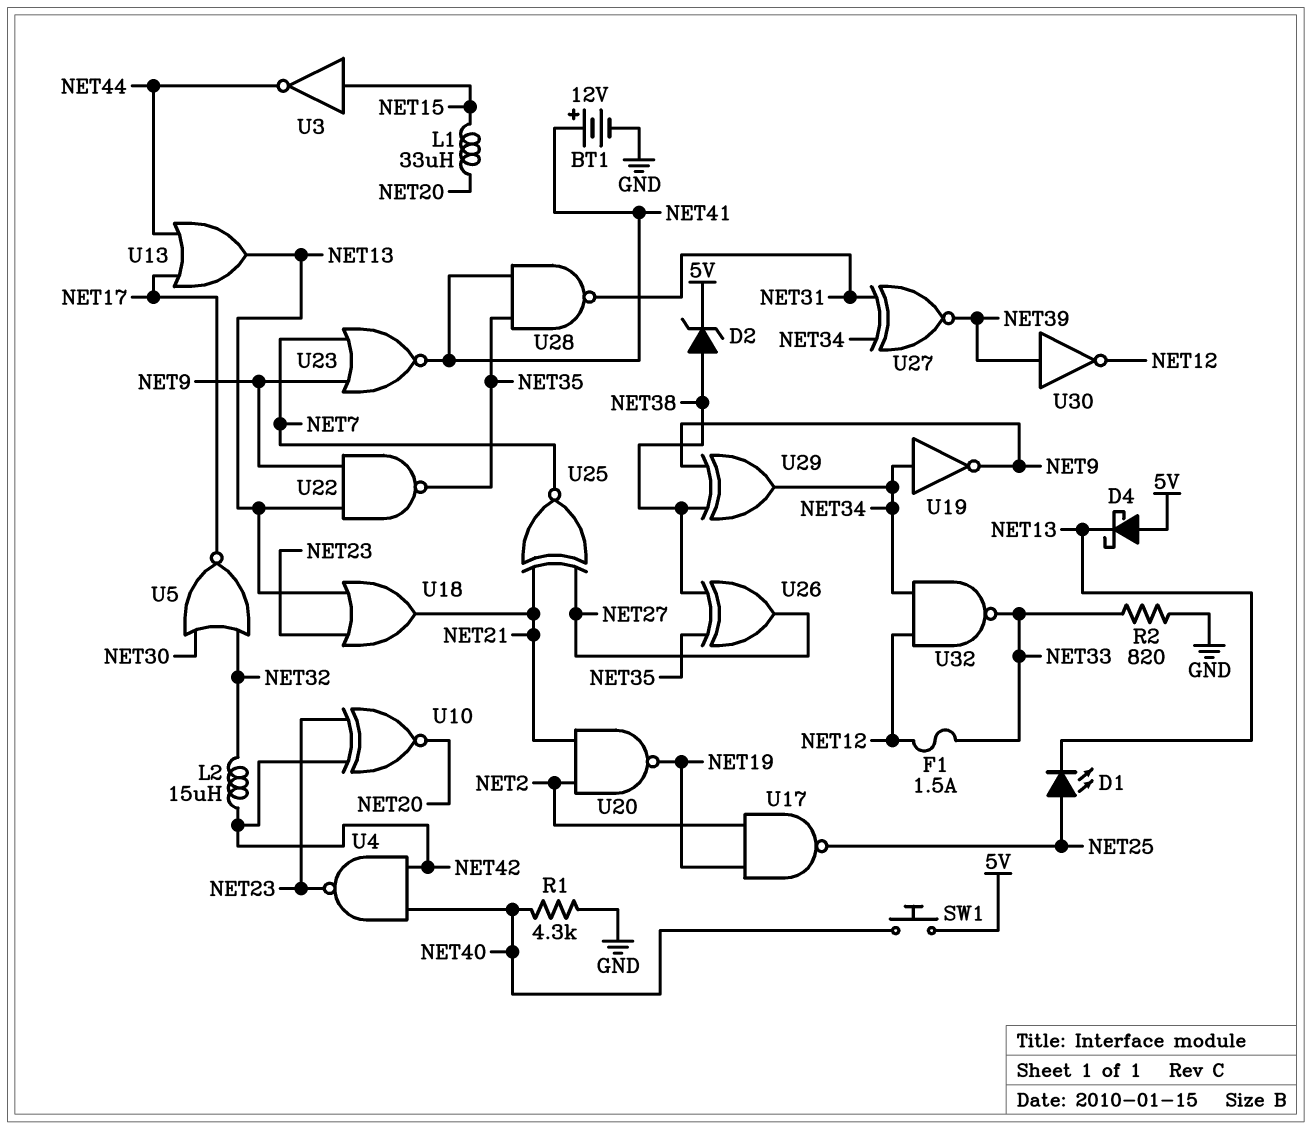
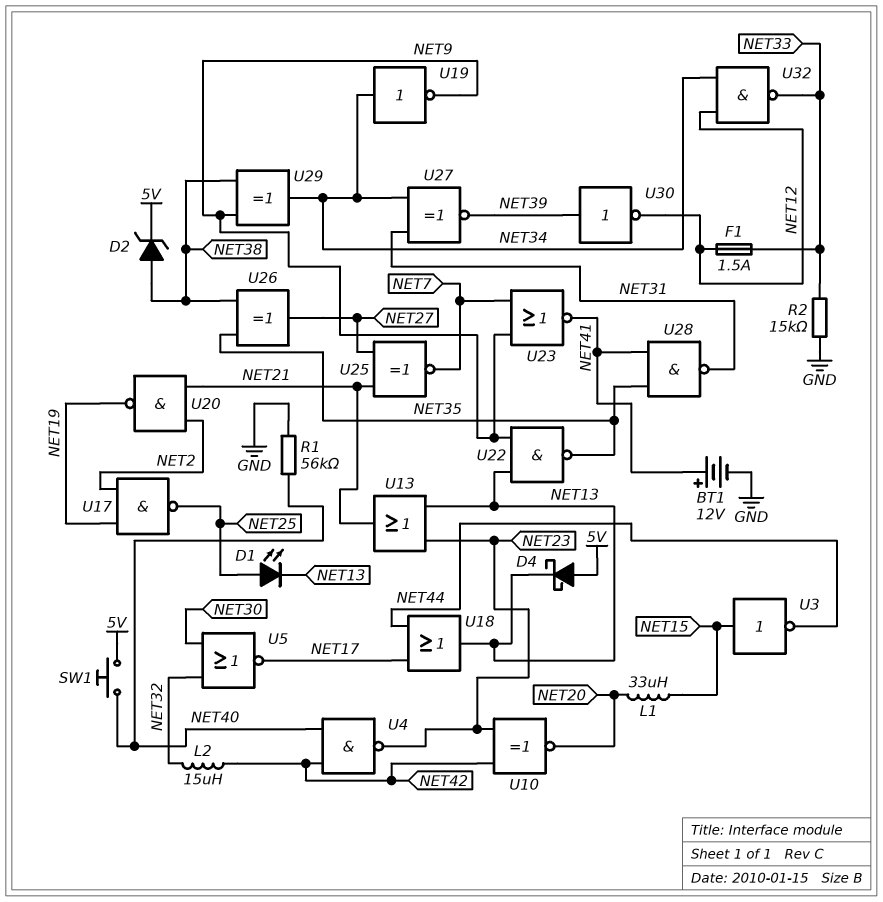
R1: 4.3k (GND, NET40) -> 56k (GND, NET40)
R2: 820 (GND, NET33) -> 15k (GND, NET33)
U13: OR (in NET17, in NET44, out NET13) -> OR (in NET13, in NET23, out NET21)
U18: OR (in NET13, in NET23, out NET21) -> OR (in NET17, in NET44, out NET13)

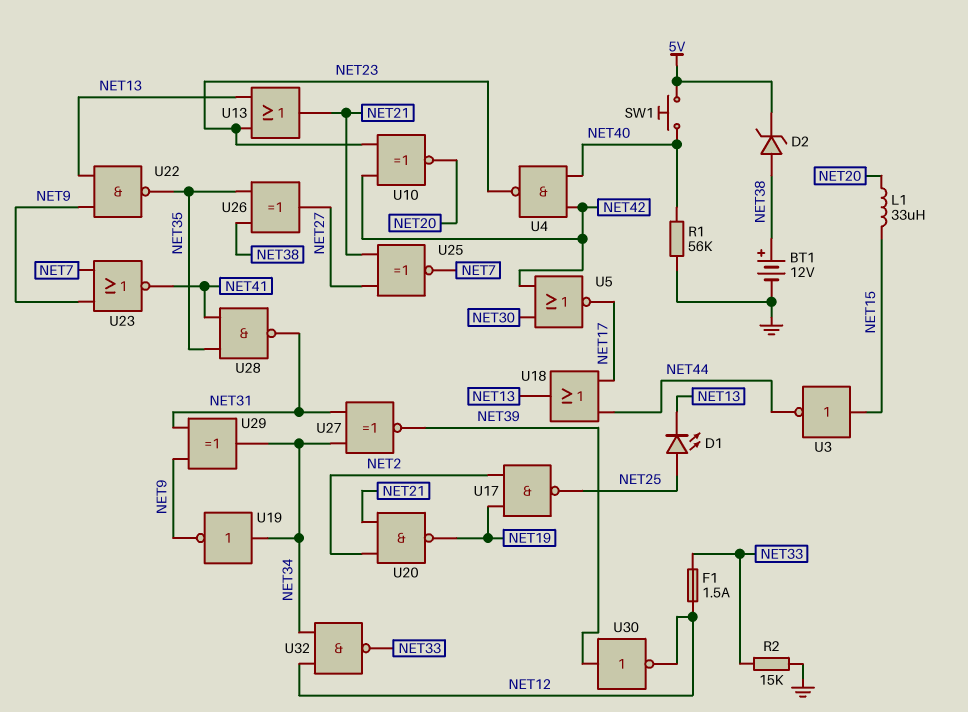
BT1: 12V (plus NET41, minus GND) -> 12V (plus NET38, minus GND)
D4: schottky (A 5V, K NET13) -> none
L2: 15uH (NET32, NET42) -> none
U5: NOR (in NET30, in NET32, out NET17) -> NOR (in NET30, in NET42, out NET17)
U29: XOR (in NET9, in NET38, out NET34) -> XOR (in NET9, in NET31, out NET34)

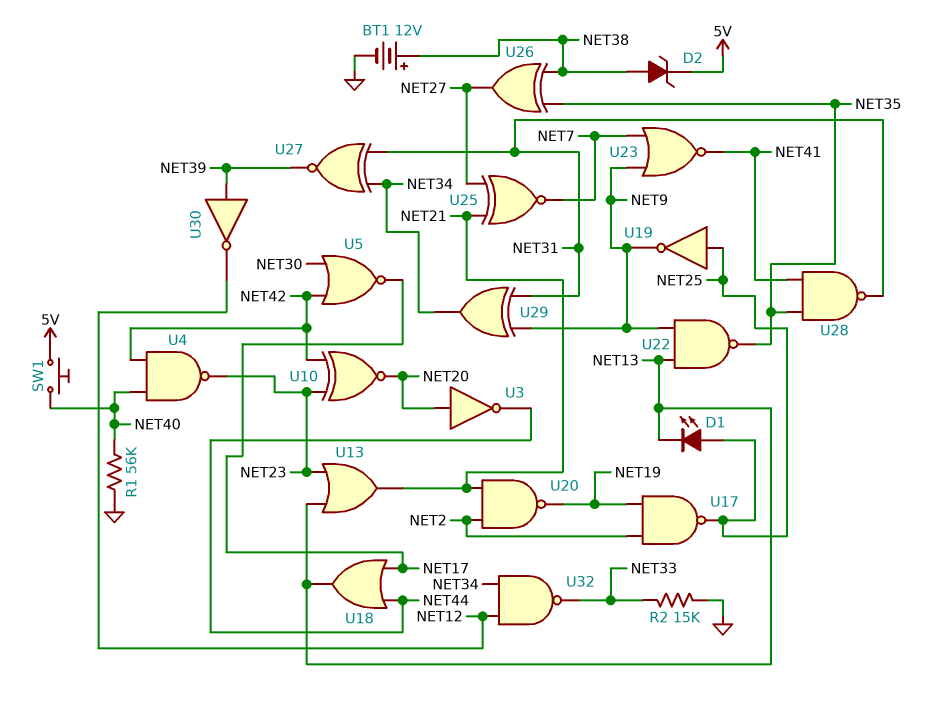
F1: 1.5A (NET12, NET33) -> none
L1: 33uH (NET15, NET20) -> none
U3: NOT (in NET15, out NET44) -> NOT (in NET20, out NET44)
U19: NOT (in NET34, out NET9) -> NOT (in NET25, out NET9)

